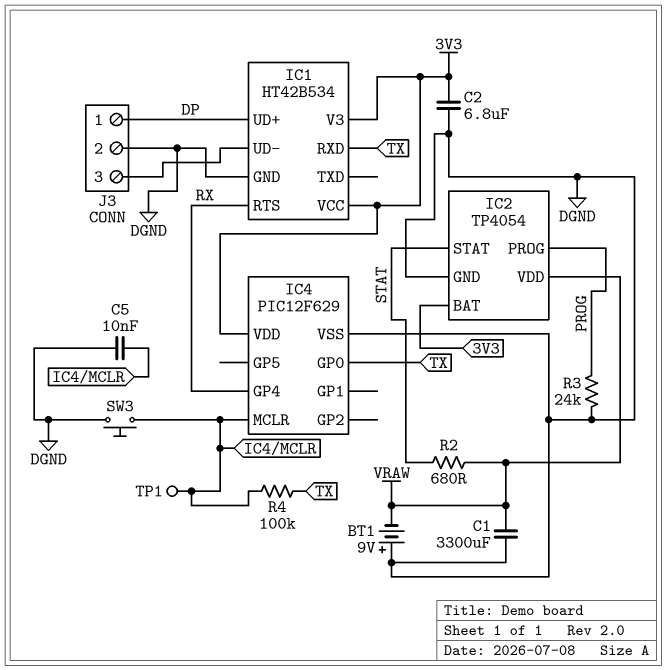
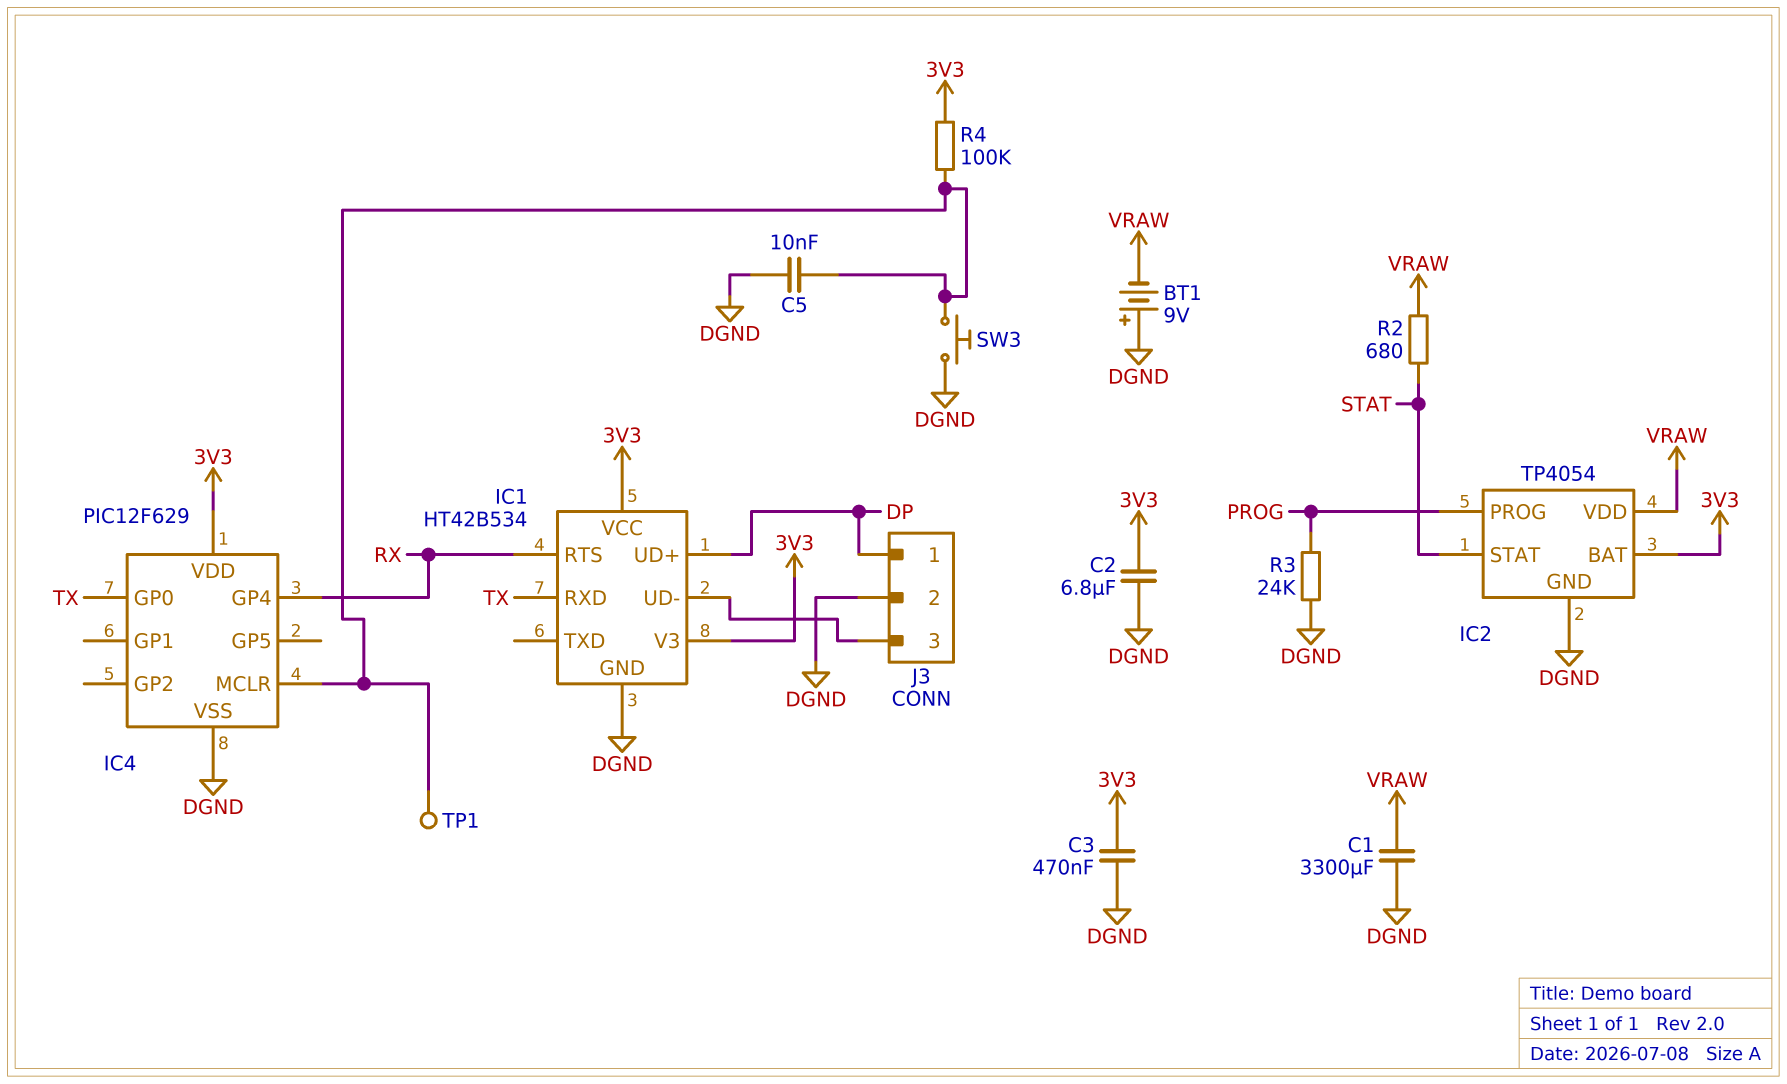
C3: none -> 470nF (3V3, DGND)
R4: 100k (IC4/MCLR, TX) -> 100k (3V3, IC4/MCLR)

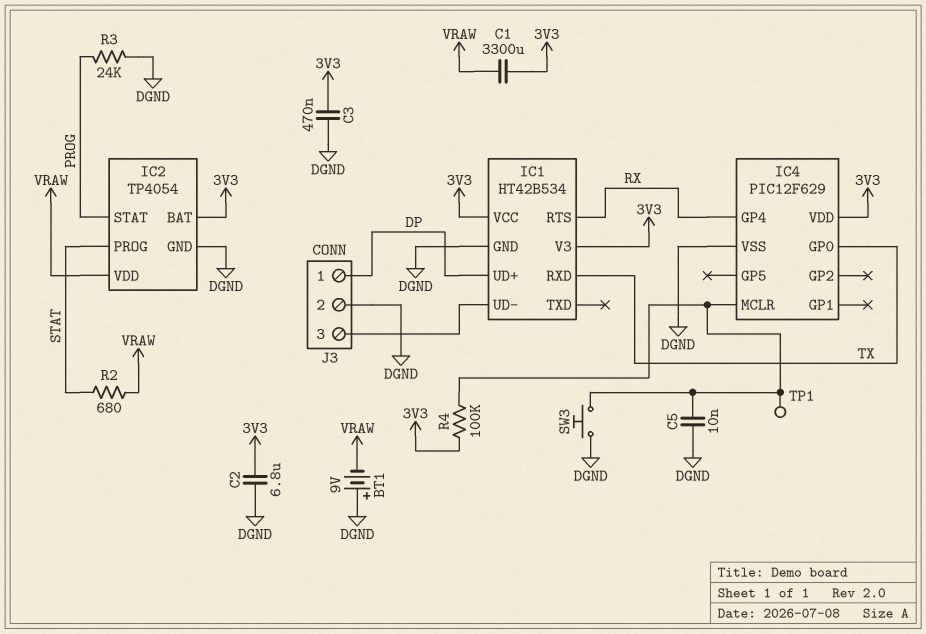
C1: 3300uF (DGND, VRAW) -> 3300uF (3V3, VRAW)
IC2 pin PROG: PROG -> STAT
IC2 pin STAT: STAT -> PROG

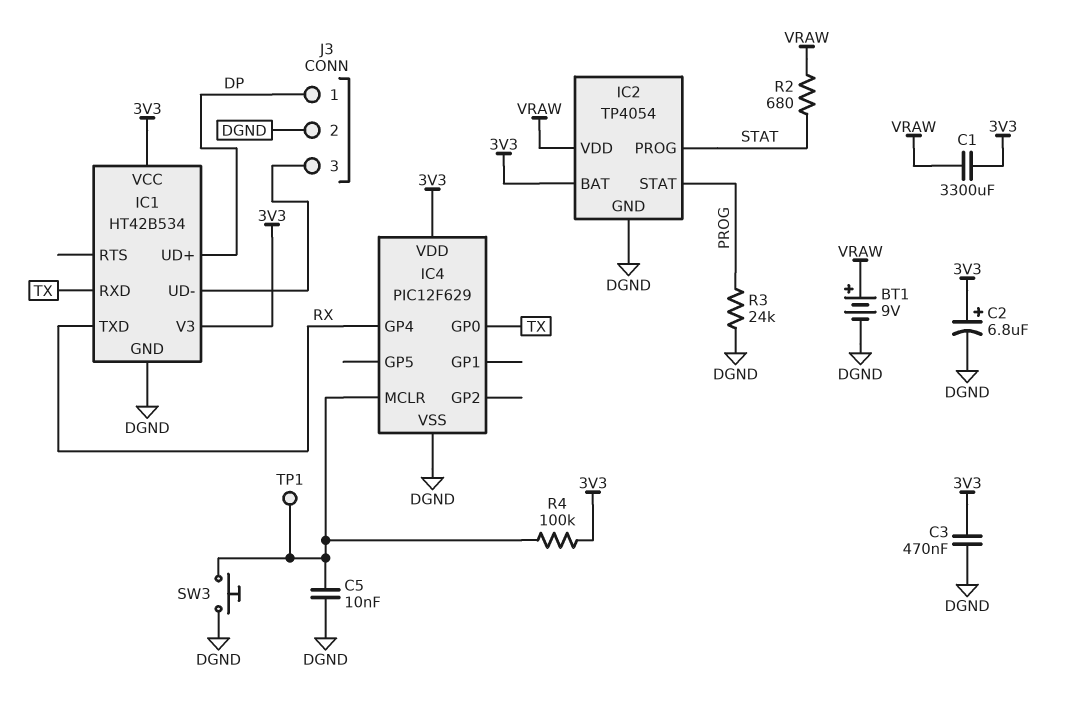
BT1: 9V (plus DGND, minus VRAW) -> 9V (plus VRAW, minus DGND)
C2: 6.8uF (3V3, DGND) -> 6.8uF (plus 3V3, minus DGND)
IC1 pin RTS: RX -> none
IC1 pin TXD: none -> RX

